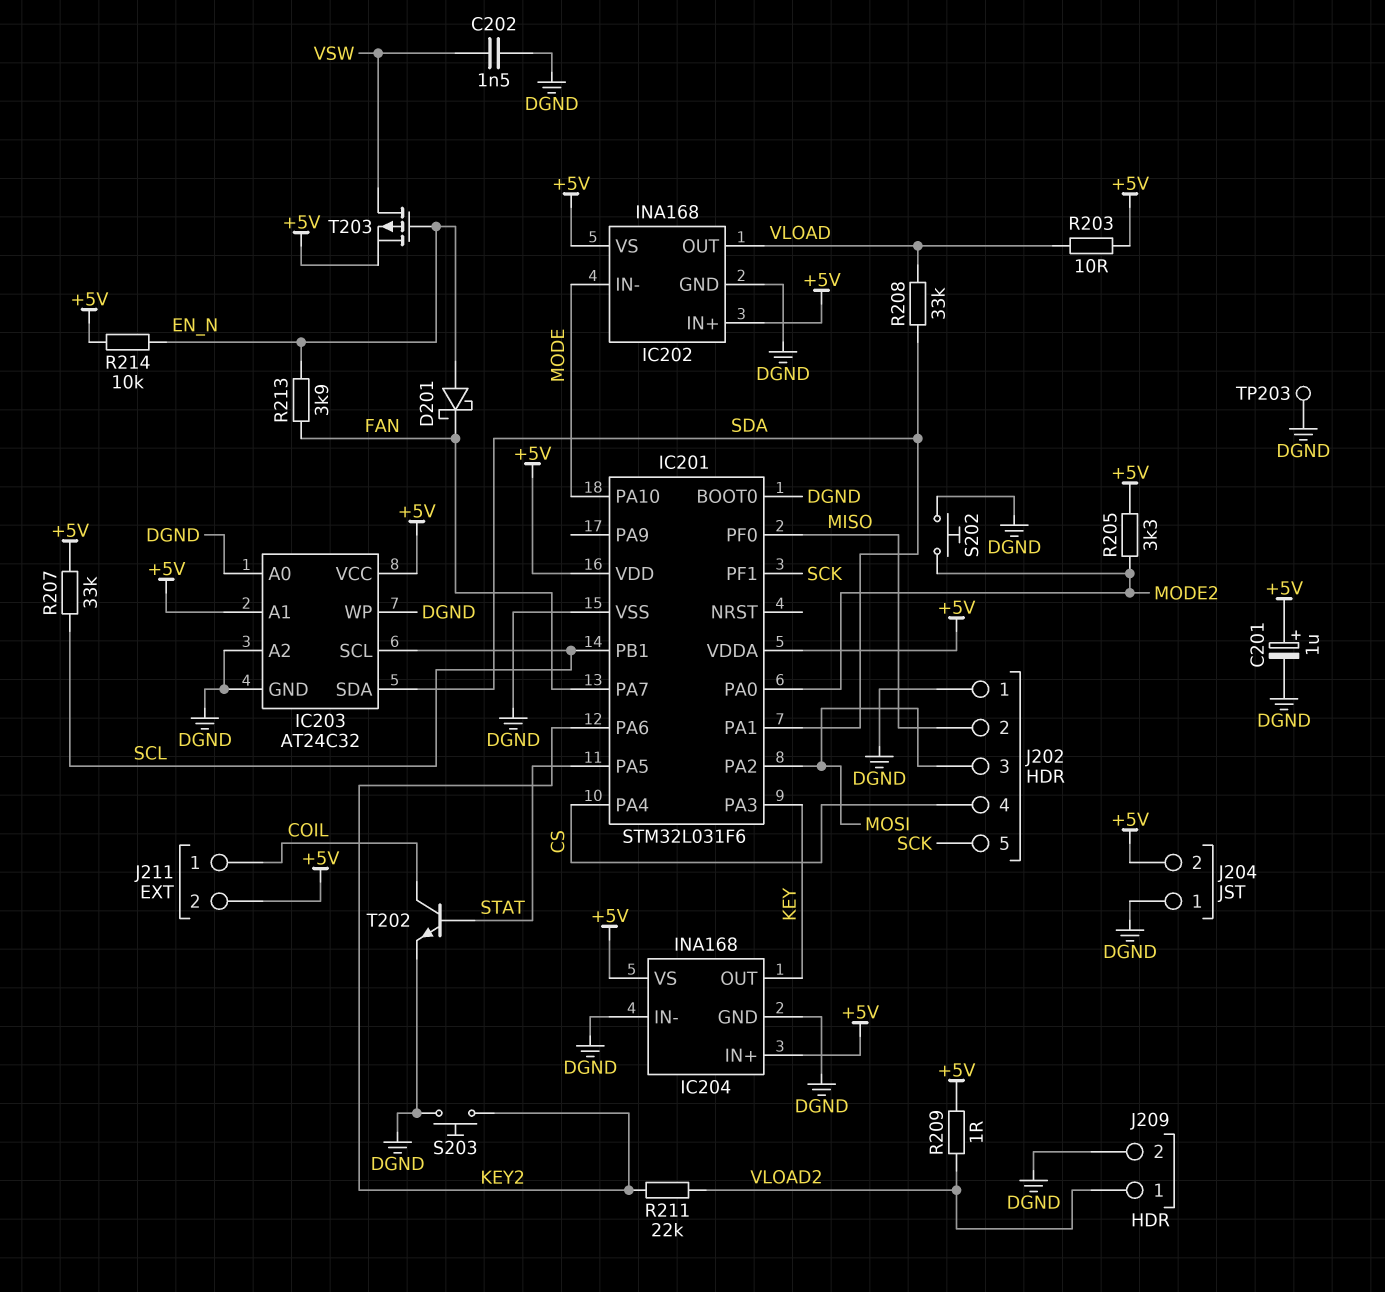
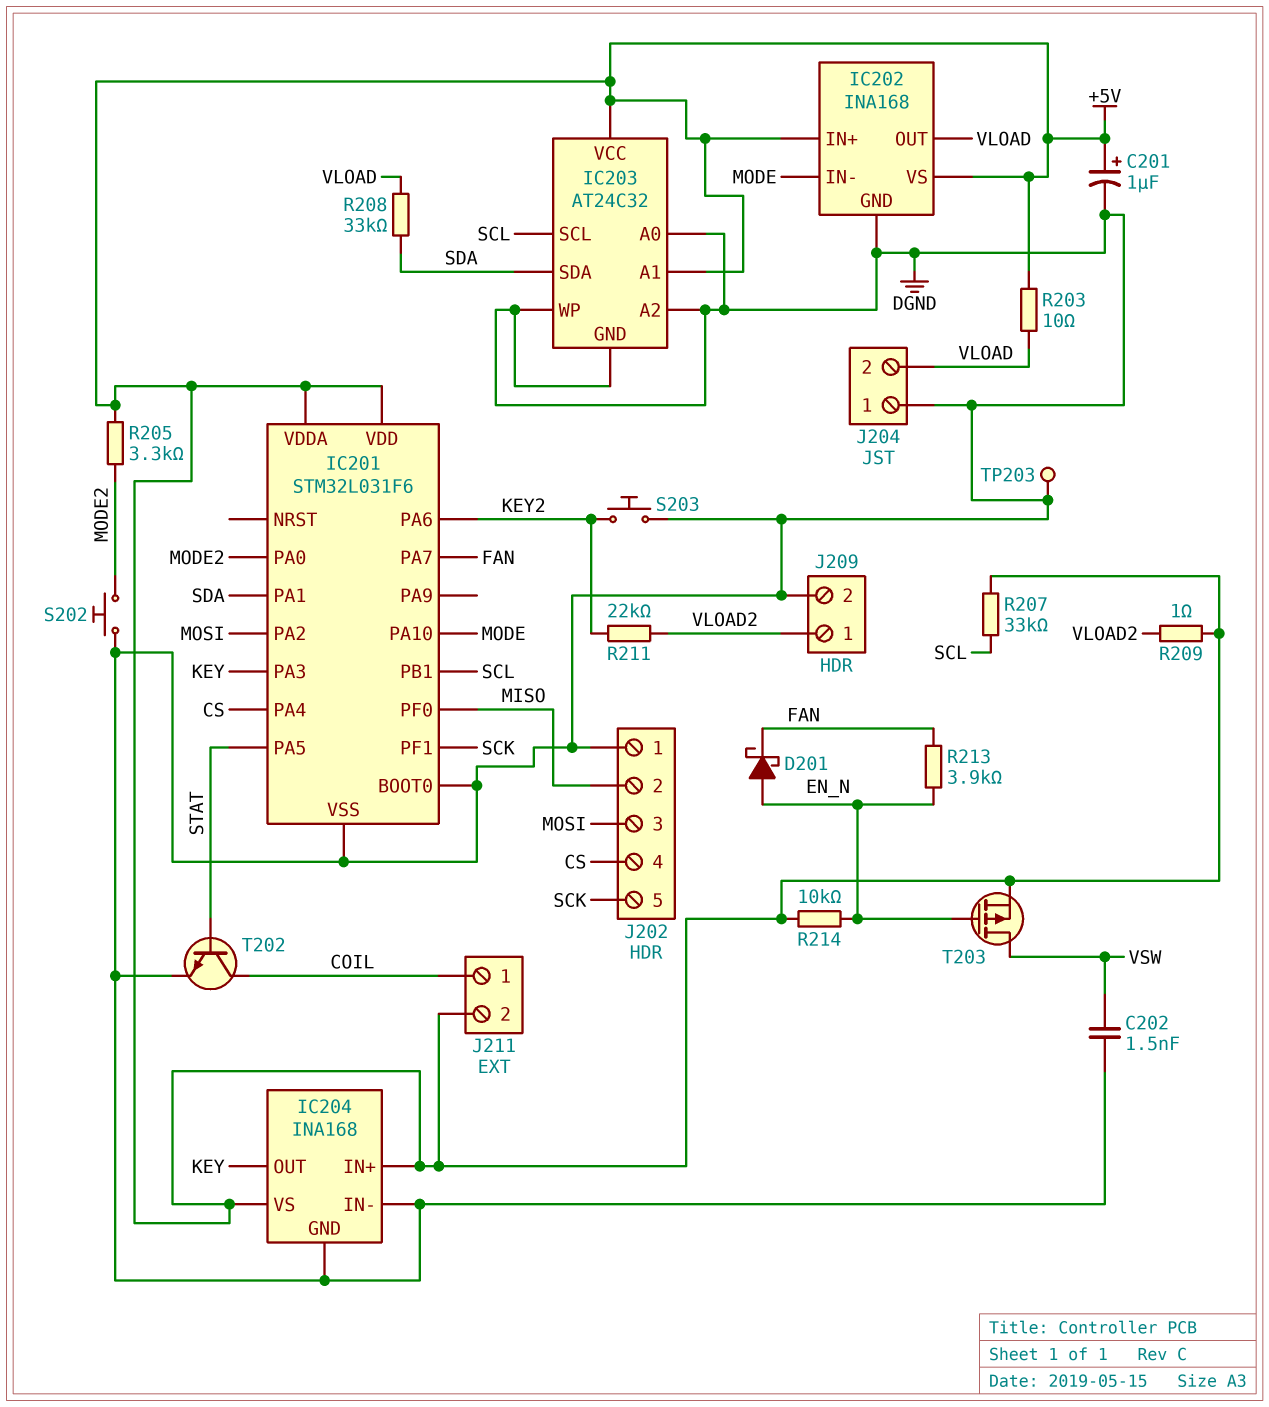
J204 pin 2: +5V -> VLOAD

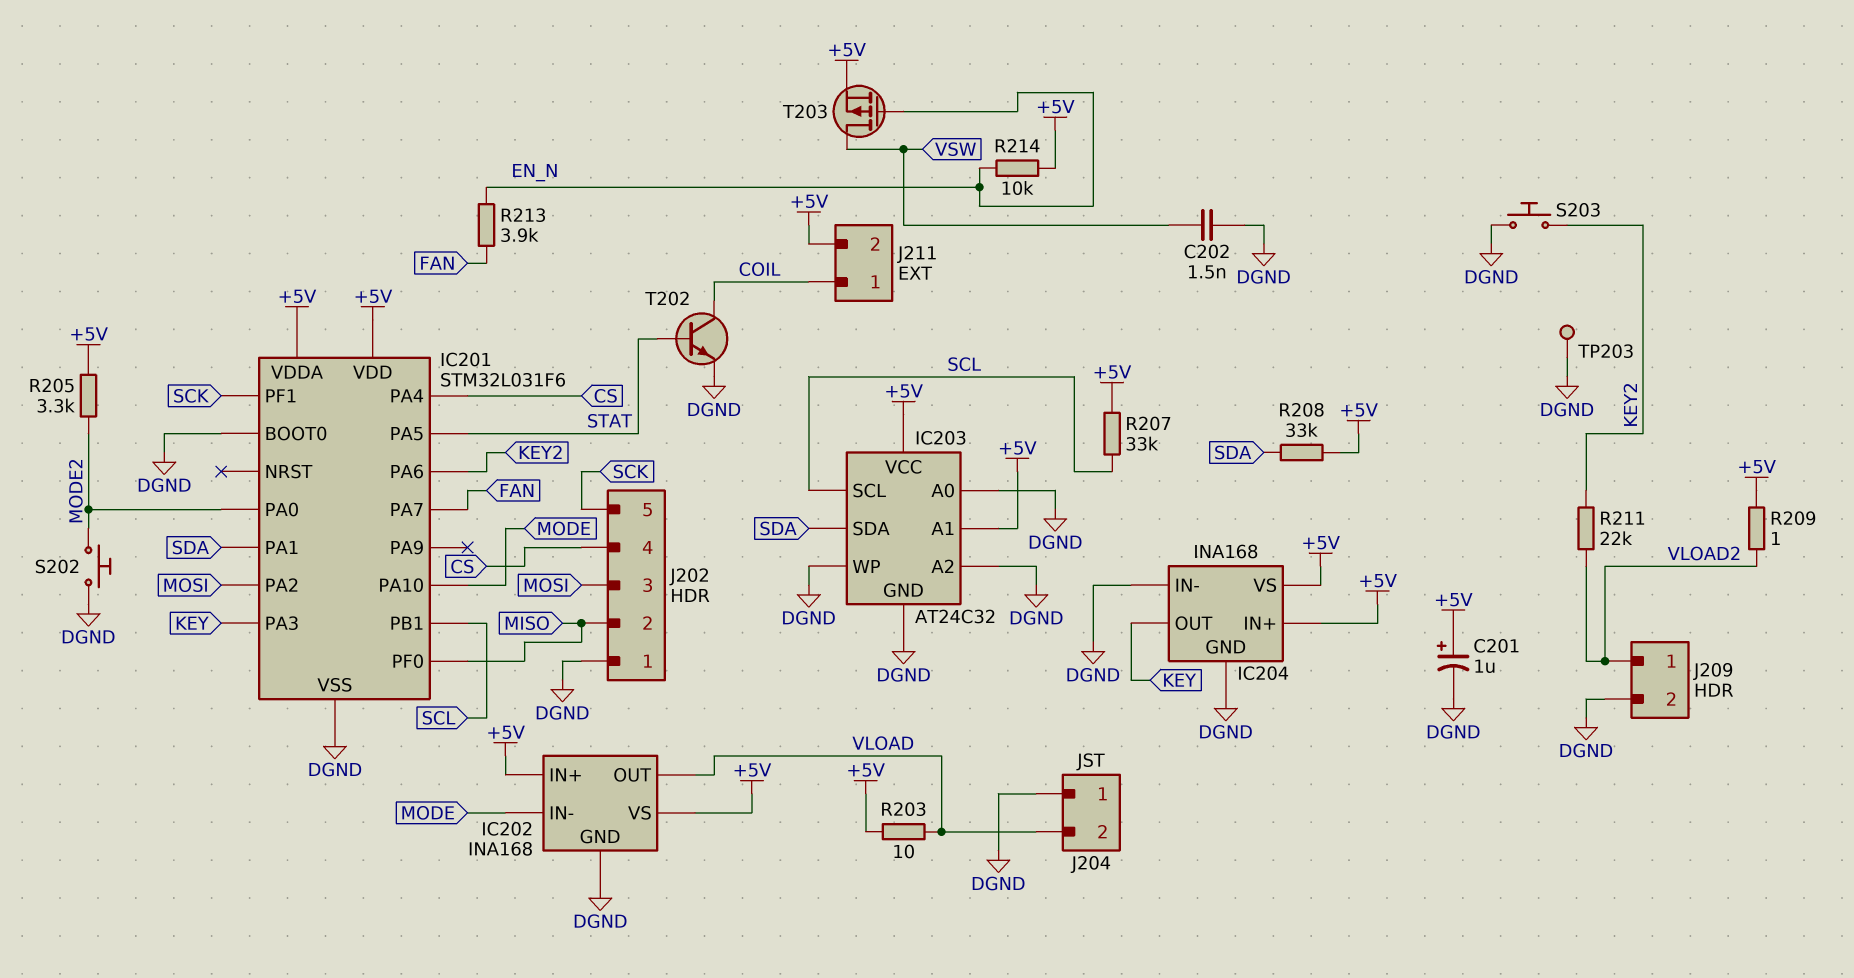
D201: schottky (A EN_N, K FAN) -> none
R208: 33k (SDA, VLOAD) -> 33k (+5V, SDA)

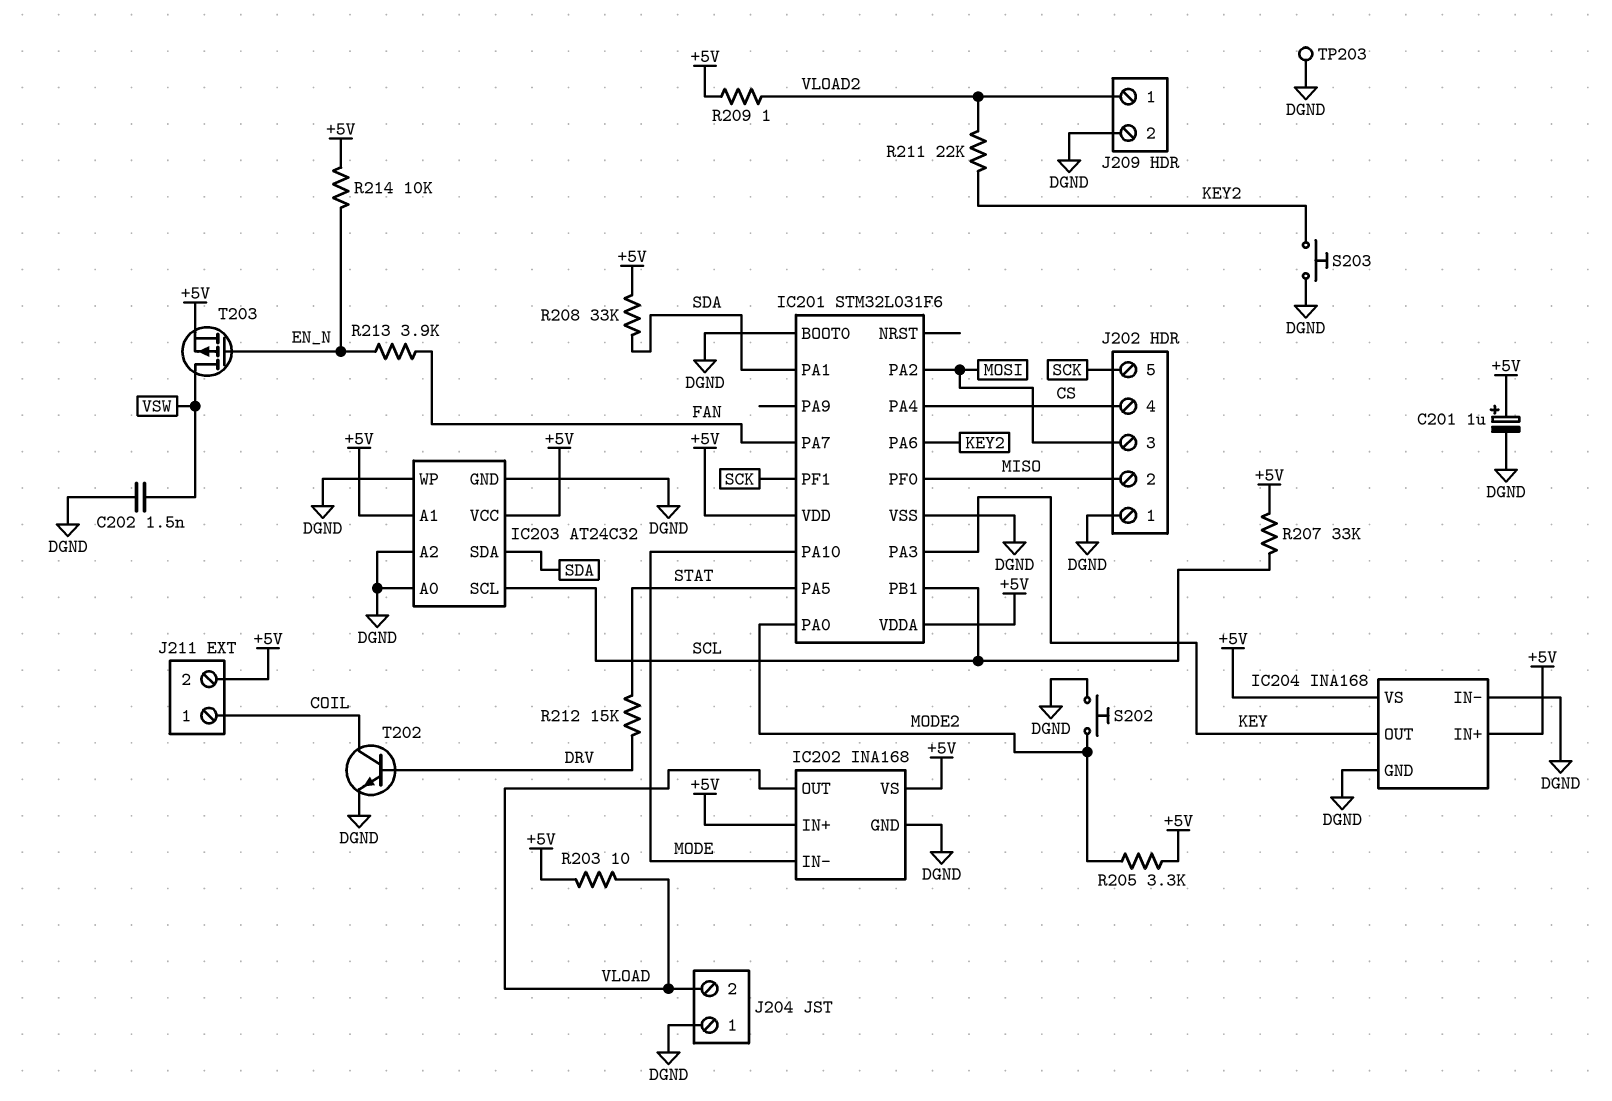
R212: none -> 15k (DRV, STAT)
T202: NPN (B STAT, C COIL, E DGND) -> NPN (B DRV, C COIL, E DGND)

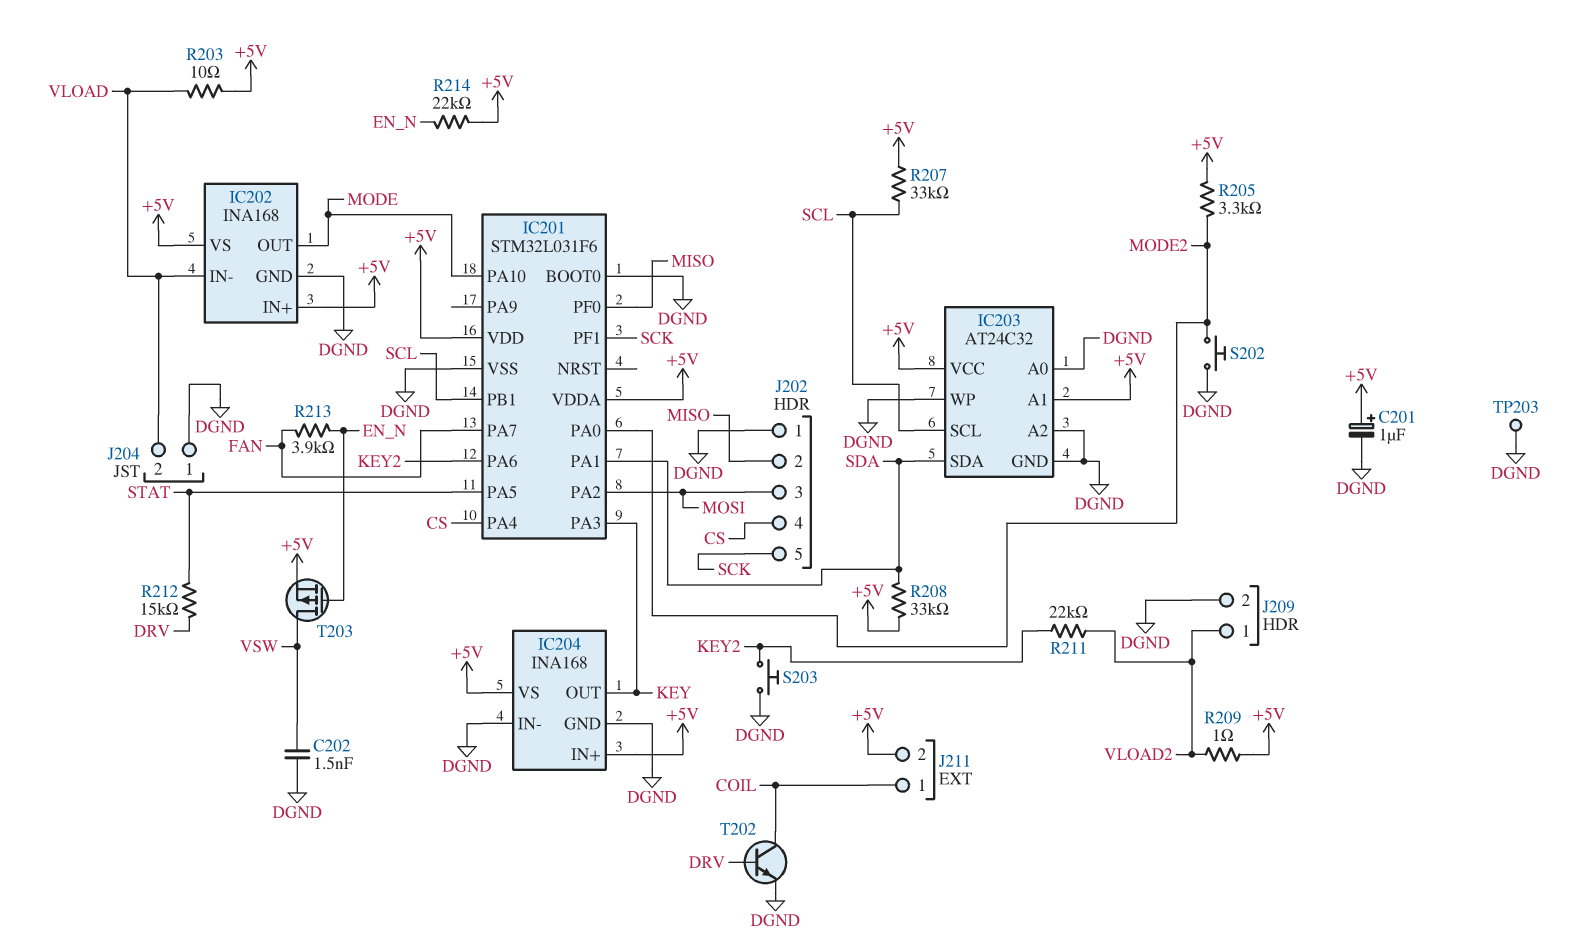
IC202 pin IN-: MODE -> VLOAD
IC202 pin OUT: VLOAD -> MODE
R214: 10k (+5V, EN_N) -> 22k (+5V, EN_N)

